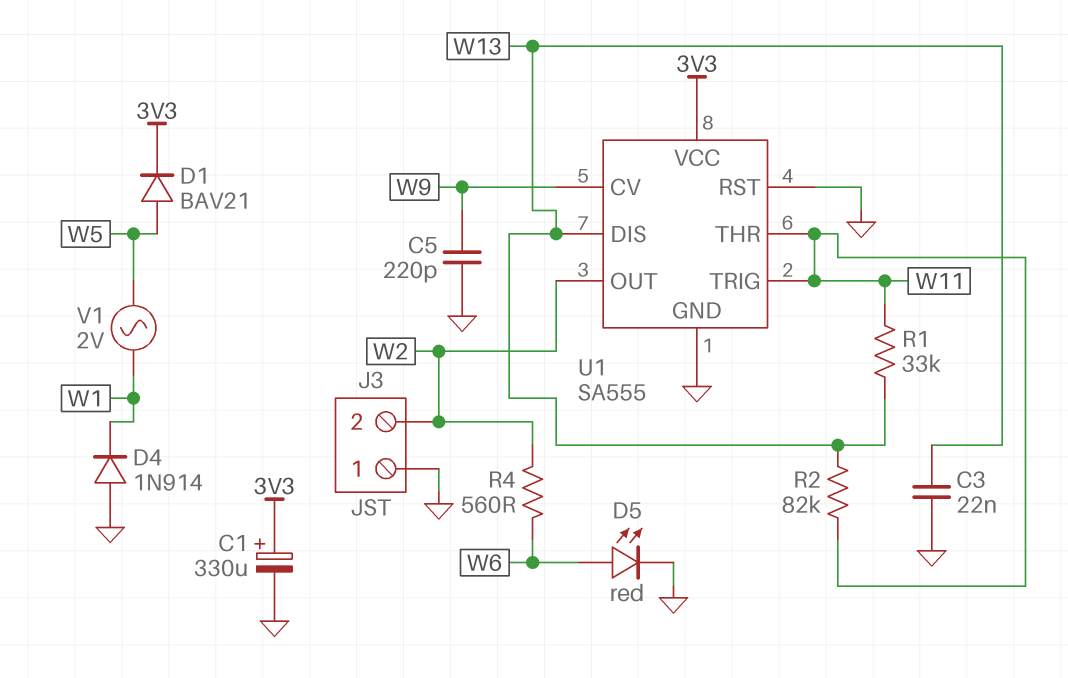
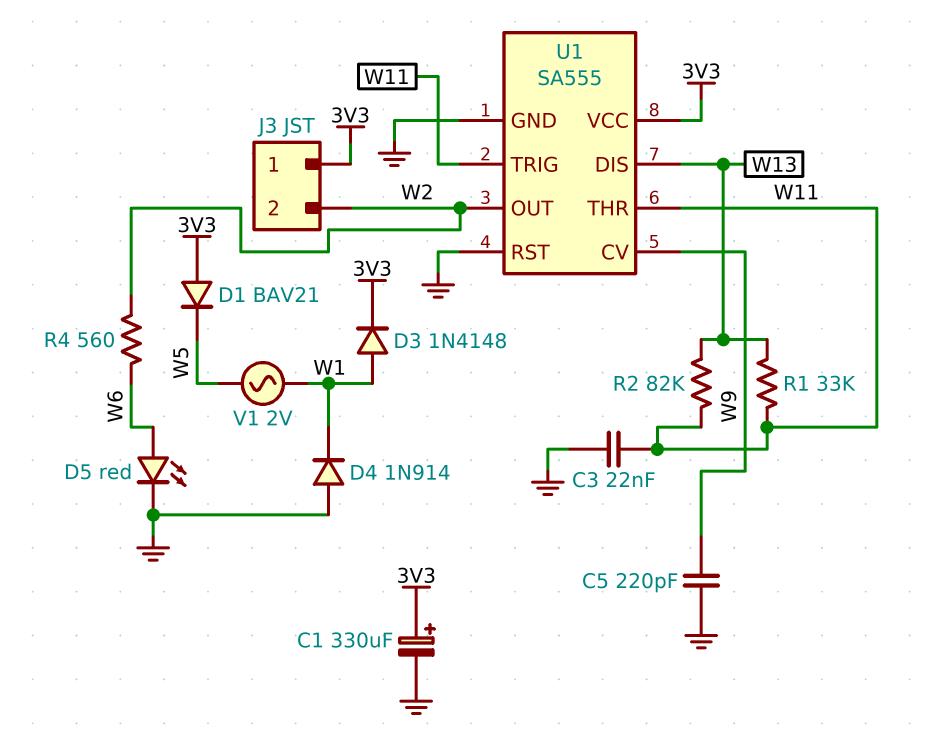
C3: 22nF (GND, W13) -> 22nF (GND, W11)
D1: diode BAV21 (A W5, K 3V3) -> diode BAV21 (A 3V3, K W5)
D3: none -> diode 1N4148 (A W1, K 3V3)
J3 pin 1: GND -> 3V3

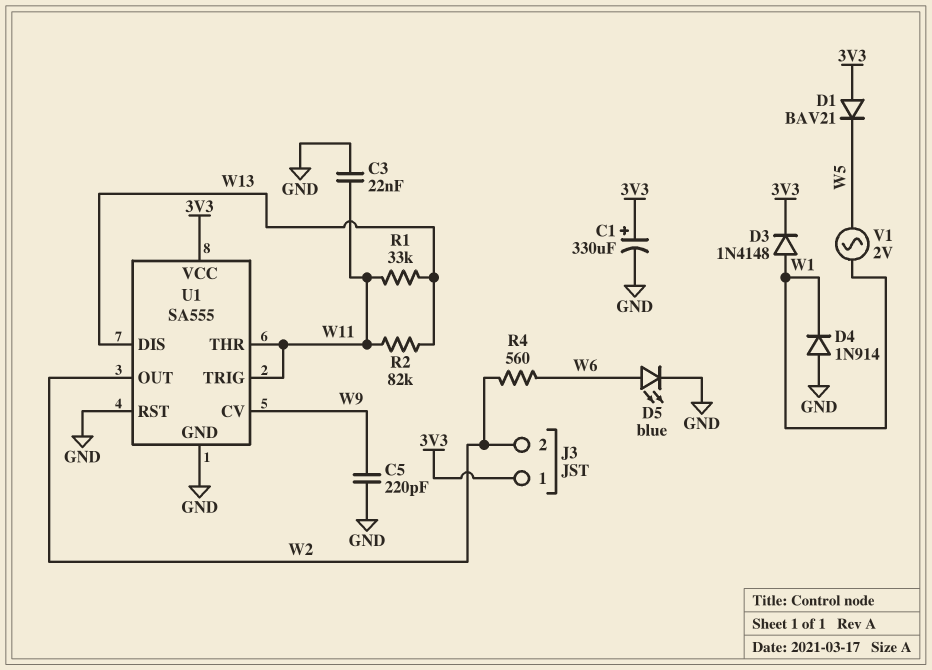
D5: LED red (A W6, K GND) -> LED blue (A W6, K GND)

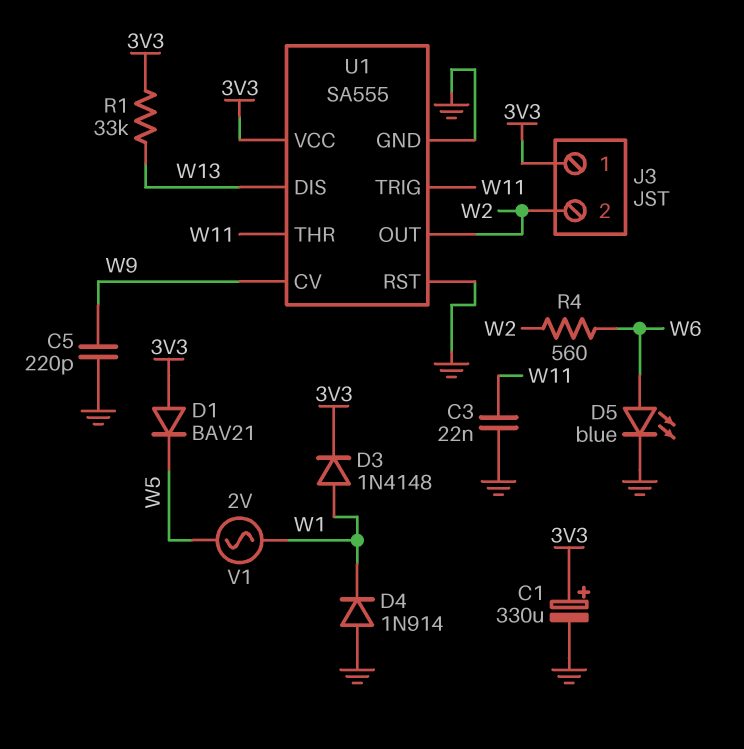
R1: 33k (W11, W13) -> 33k (3V3, W13)
R2: 82k (W11, W13) -> none

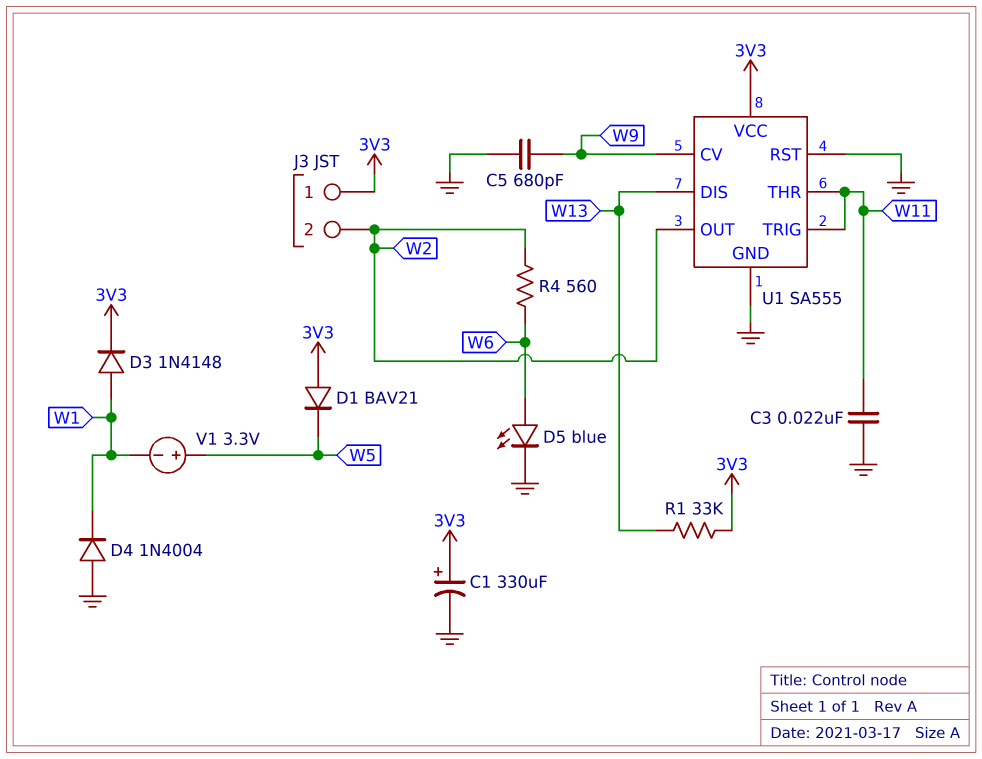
C5: 220pF (GND, W9) -> 680pF (GND, W9)
D4: diode 1N914 (A GND, K W1) -> diode 1N4004 (A GND, K W1)
V1: AC 2V (W1, W5) -> 3.3V (plus W5, minus W1)

